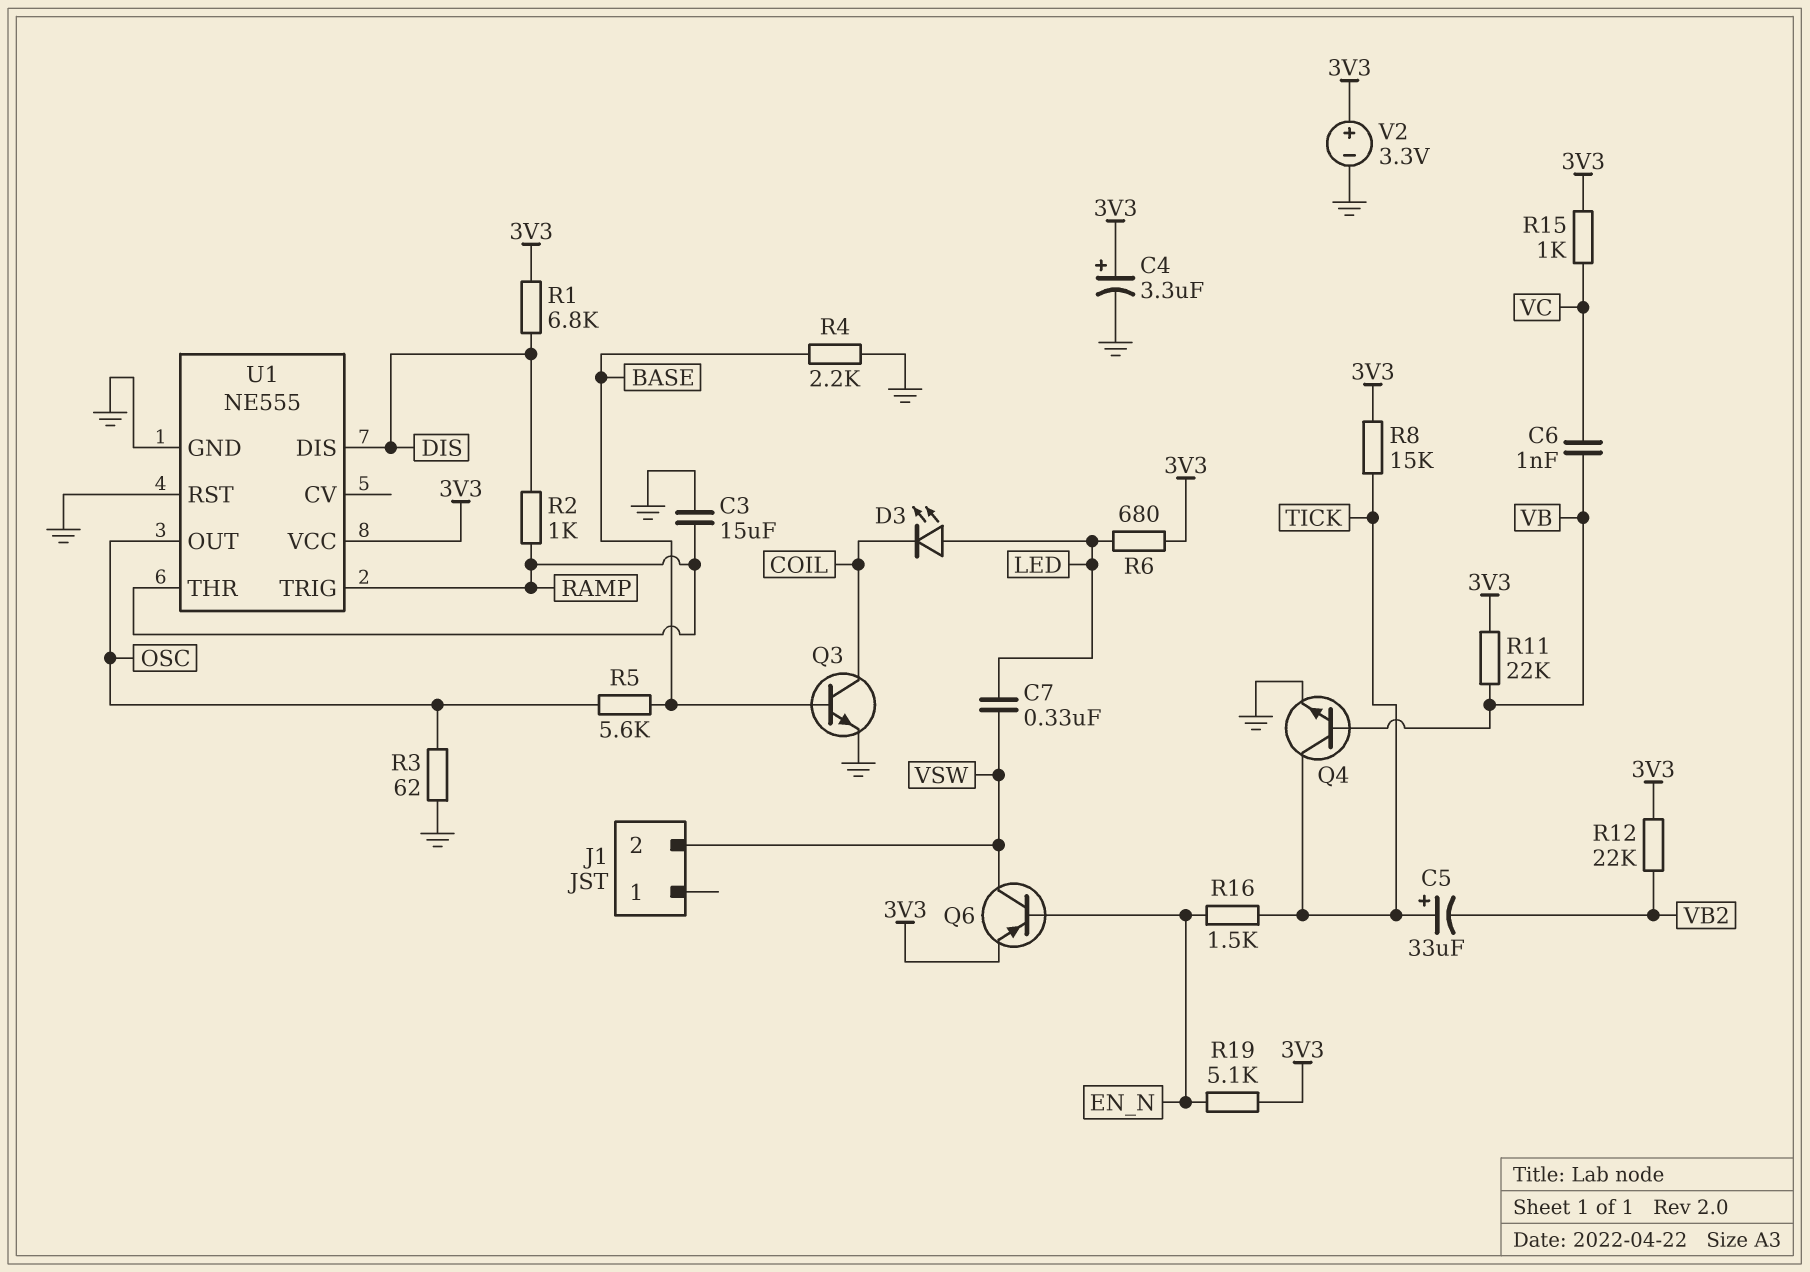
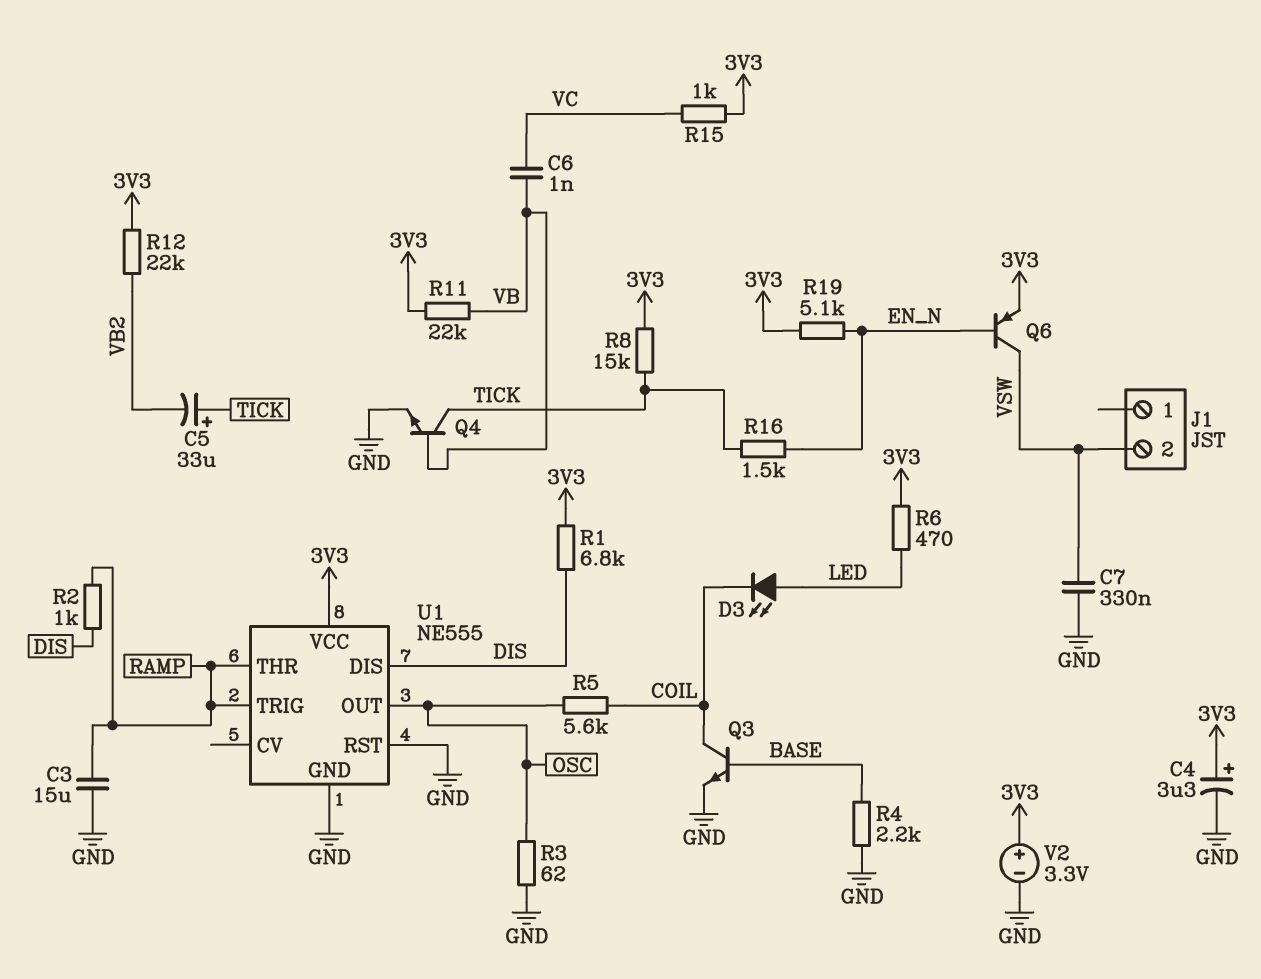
C7: 330nF (LED, VSW) -> 330nF (GND, VSW)
R5: 5.6k (BASE, OSC) -> 5.6k (COIL, OSC)
R6: 680 (3V3, LED) -> 470 (3V3, LED)

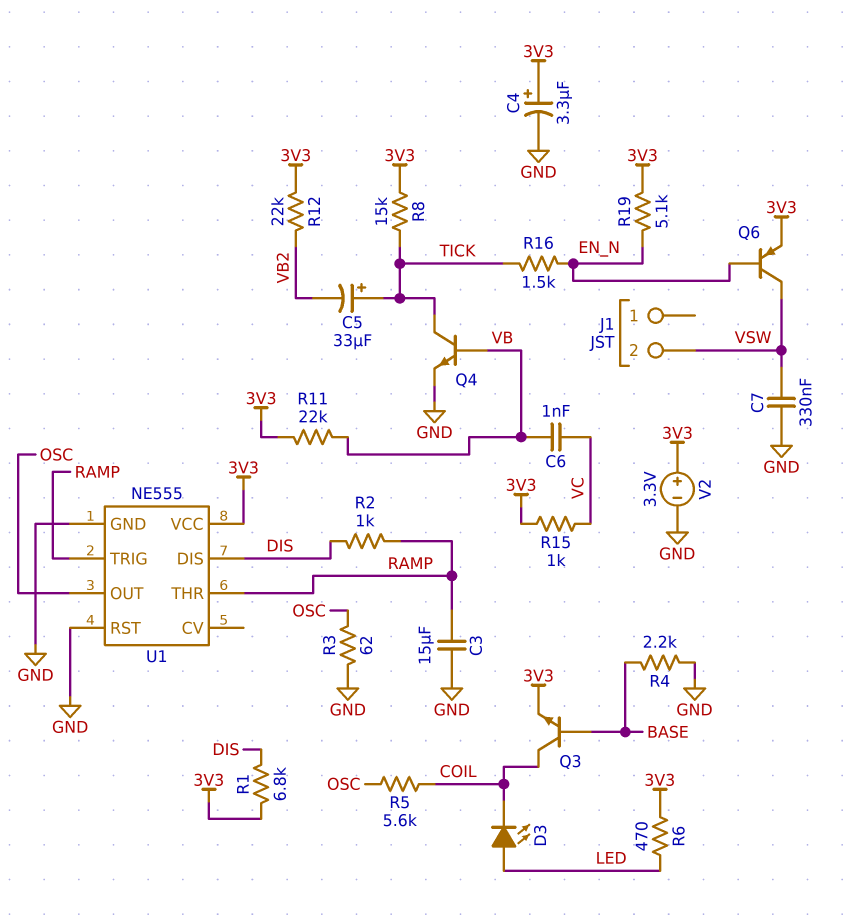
Q3: NPN (B BASE, C COIL, E GND) -> NPN (B BASE, C COIL, E 3V3)

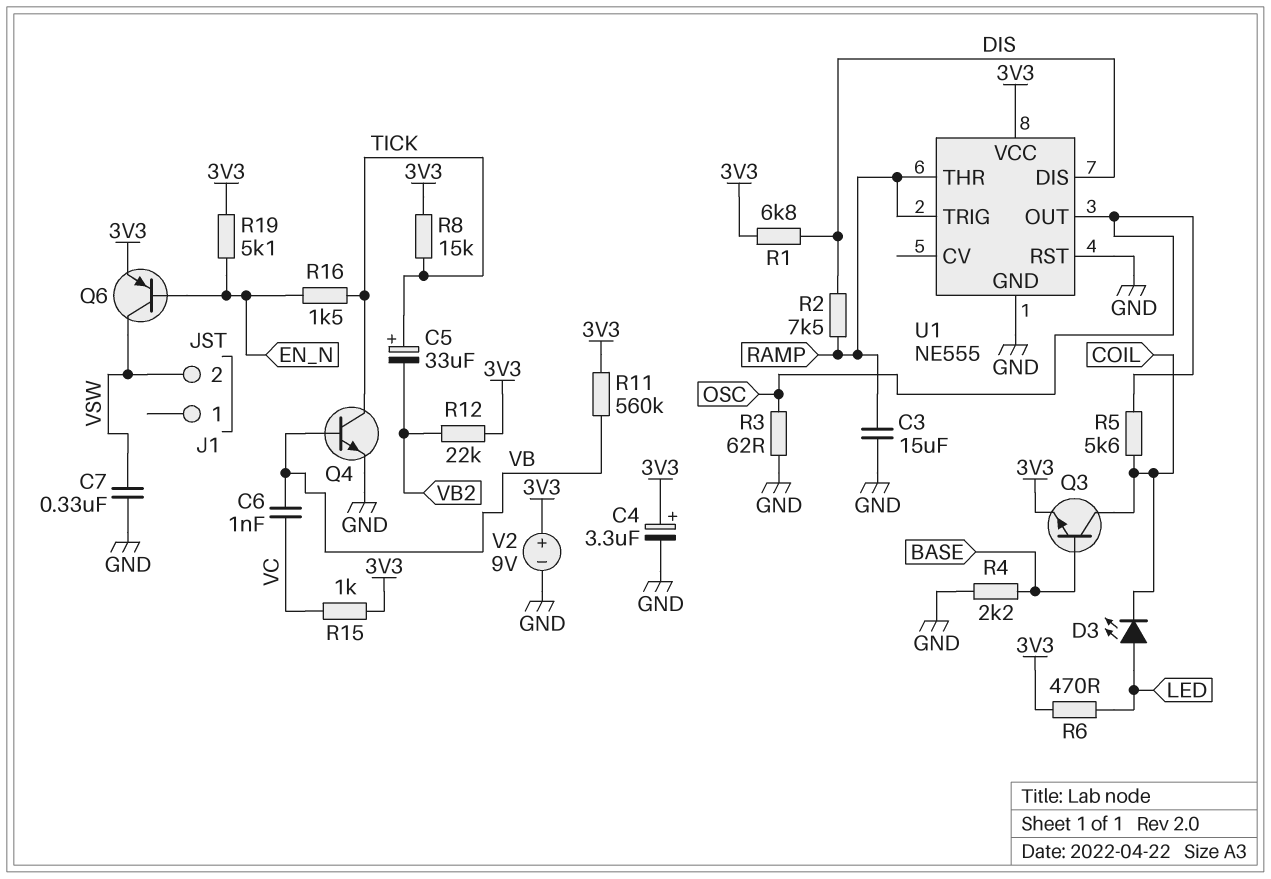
R2: 1k (DIS, RAMP) -> 7.5k (DIS, RAMP)
R11: 22k (3V3, VB) -> 560k (3V3, VB)
V2: 3.3V (plus 3V3, minus GND) -> 9V (plus 3V3, minus GND)

